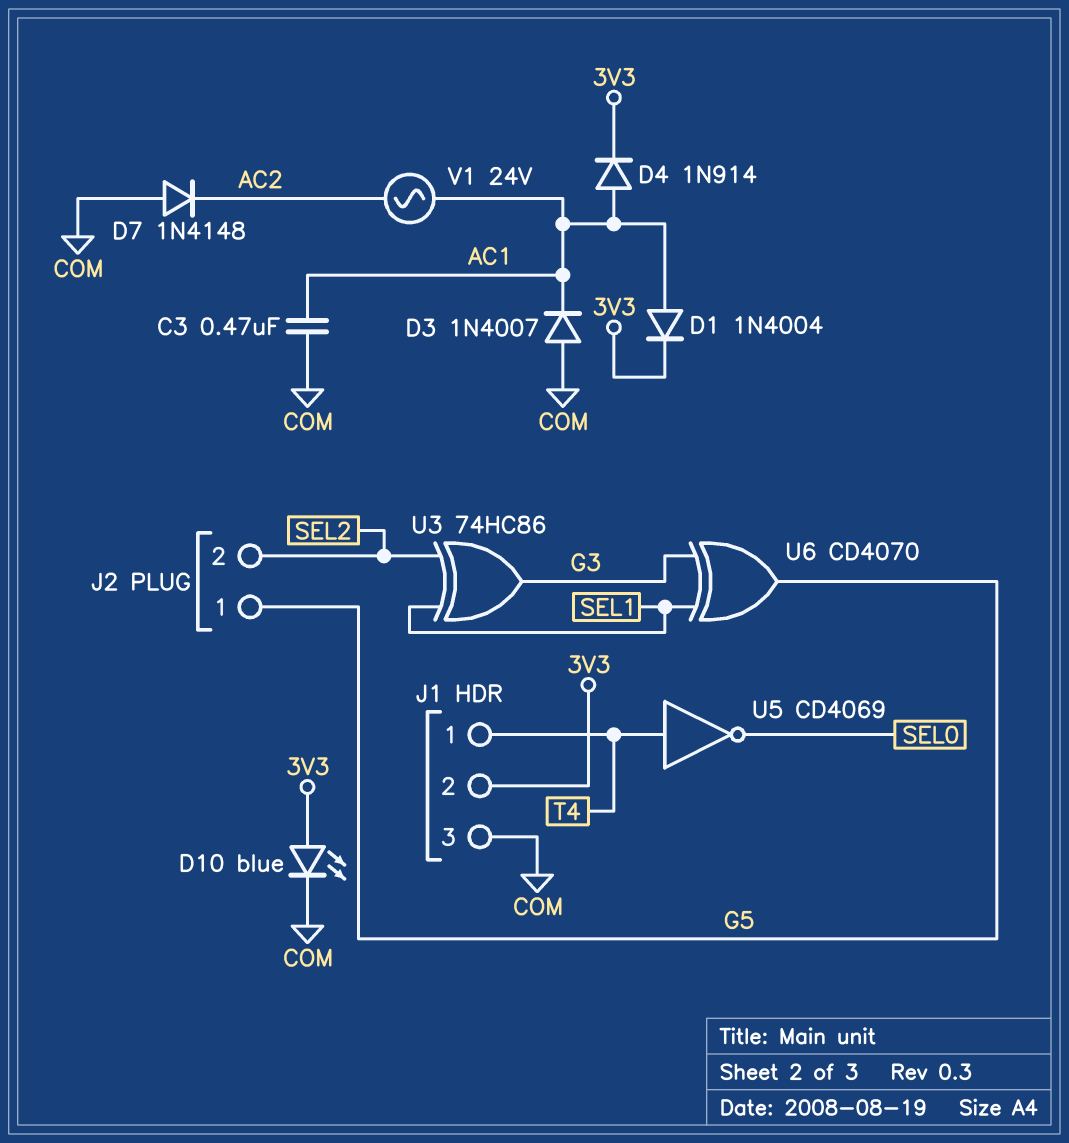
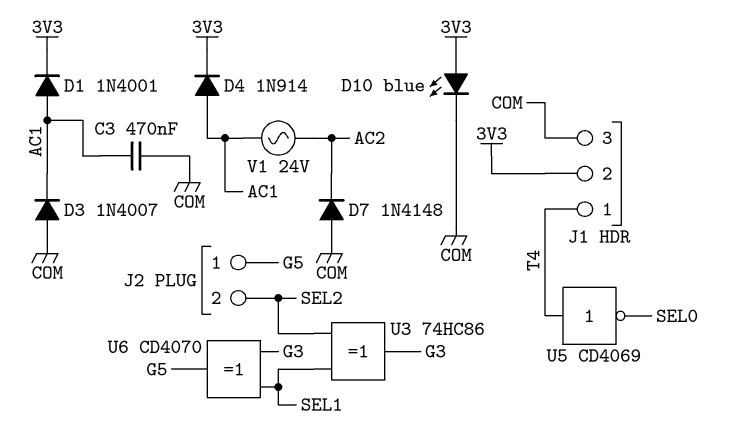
D1: diode 1N4004 (A AC1, K 3V3) -> diode 1N4001 (A AC1, K 3V3)

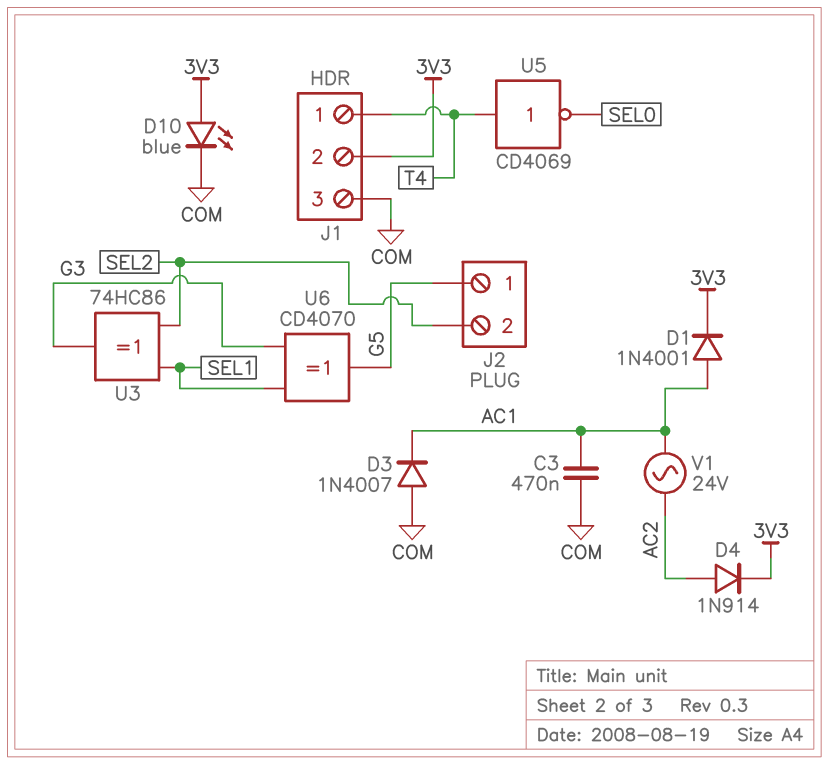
D4: diode 1N914 (A AC1, K 3V3) -> diode 1N914 (A AC2, K 3V3)
D7: diode 1N4148 (A COM, K AC2) -> none

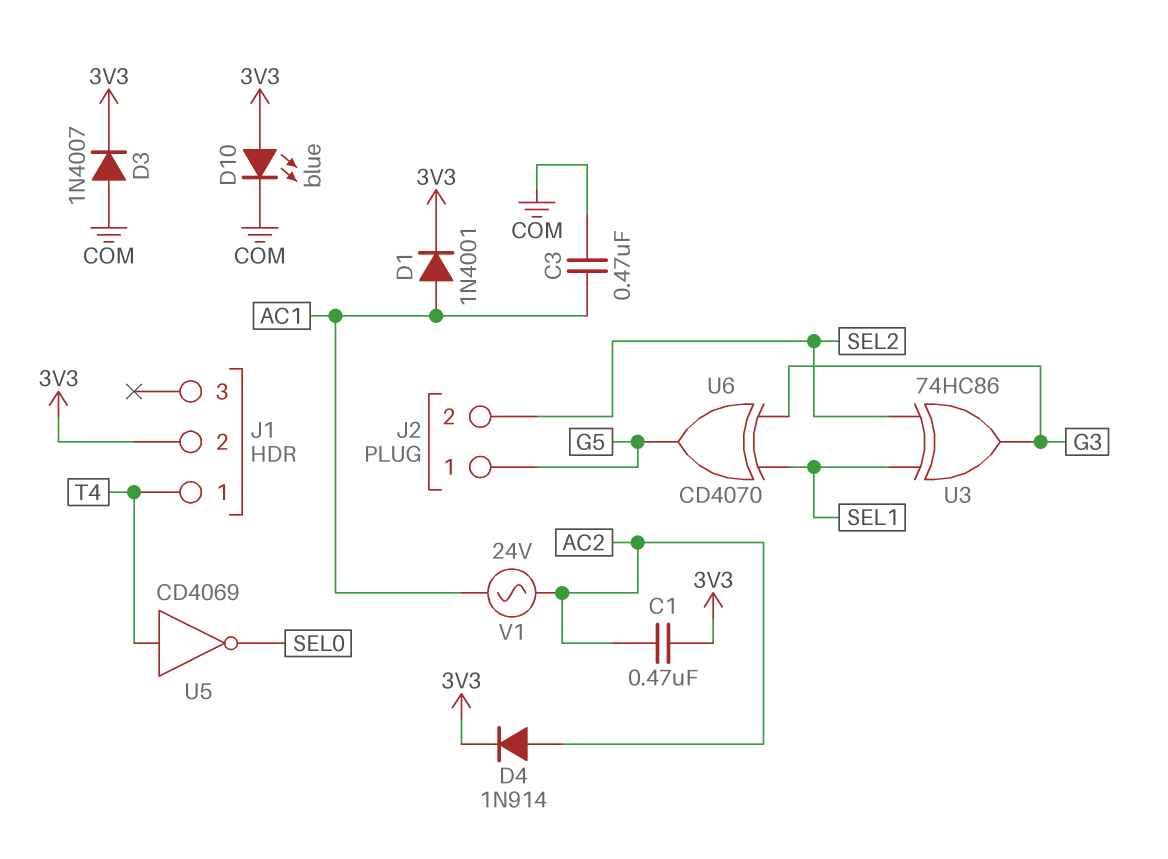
C1: none -> 470nF (3V3, AC2)
D3: diode 1N4007 (A COM, K AC1) -> diode 1N4007 (A COM, K 3V3)
J1 pin 3: COM -> none

